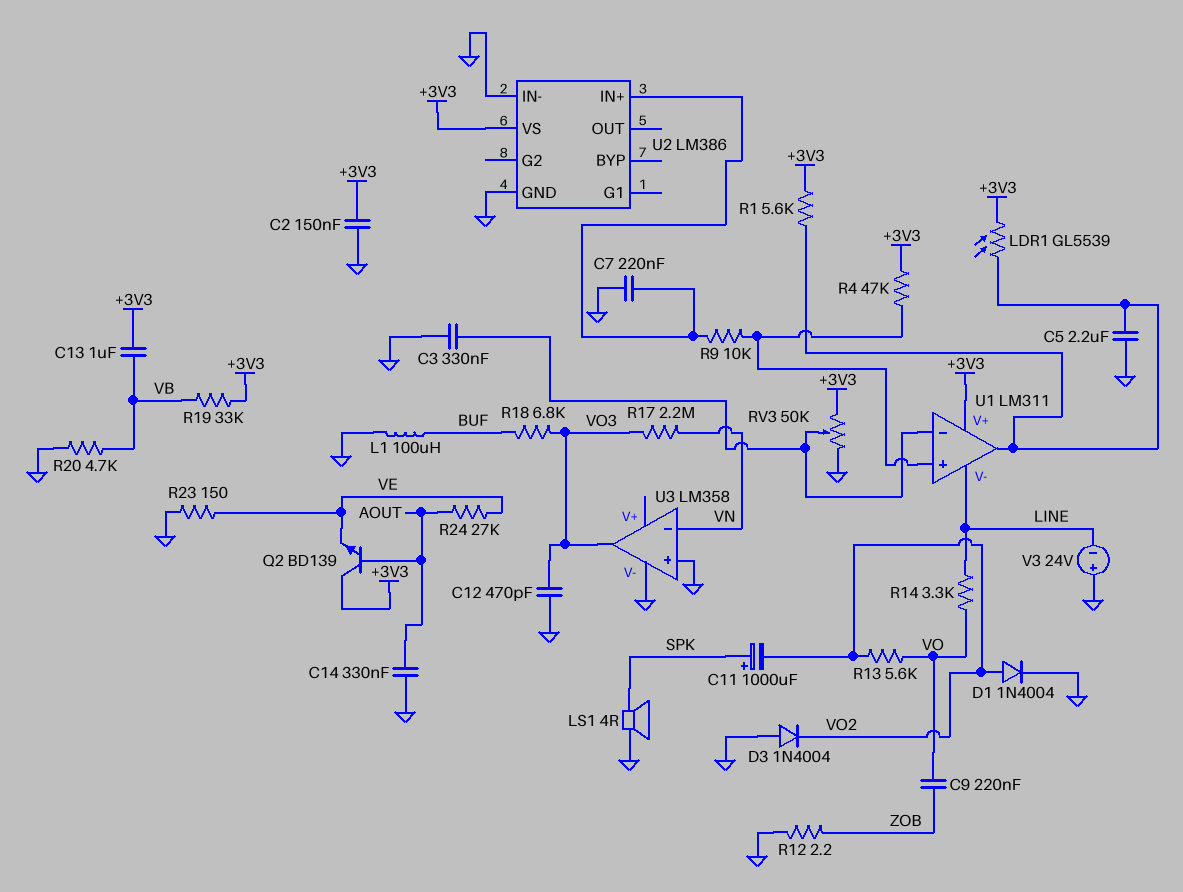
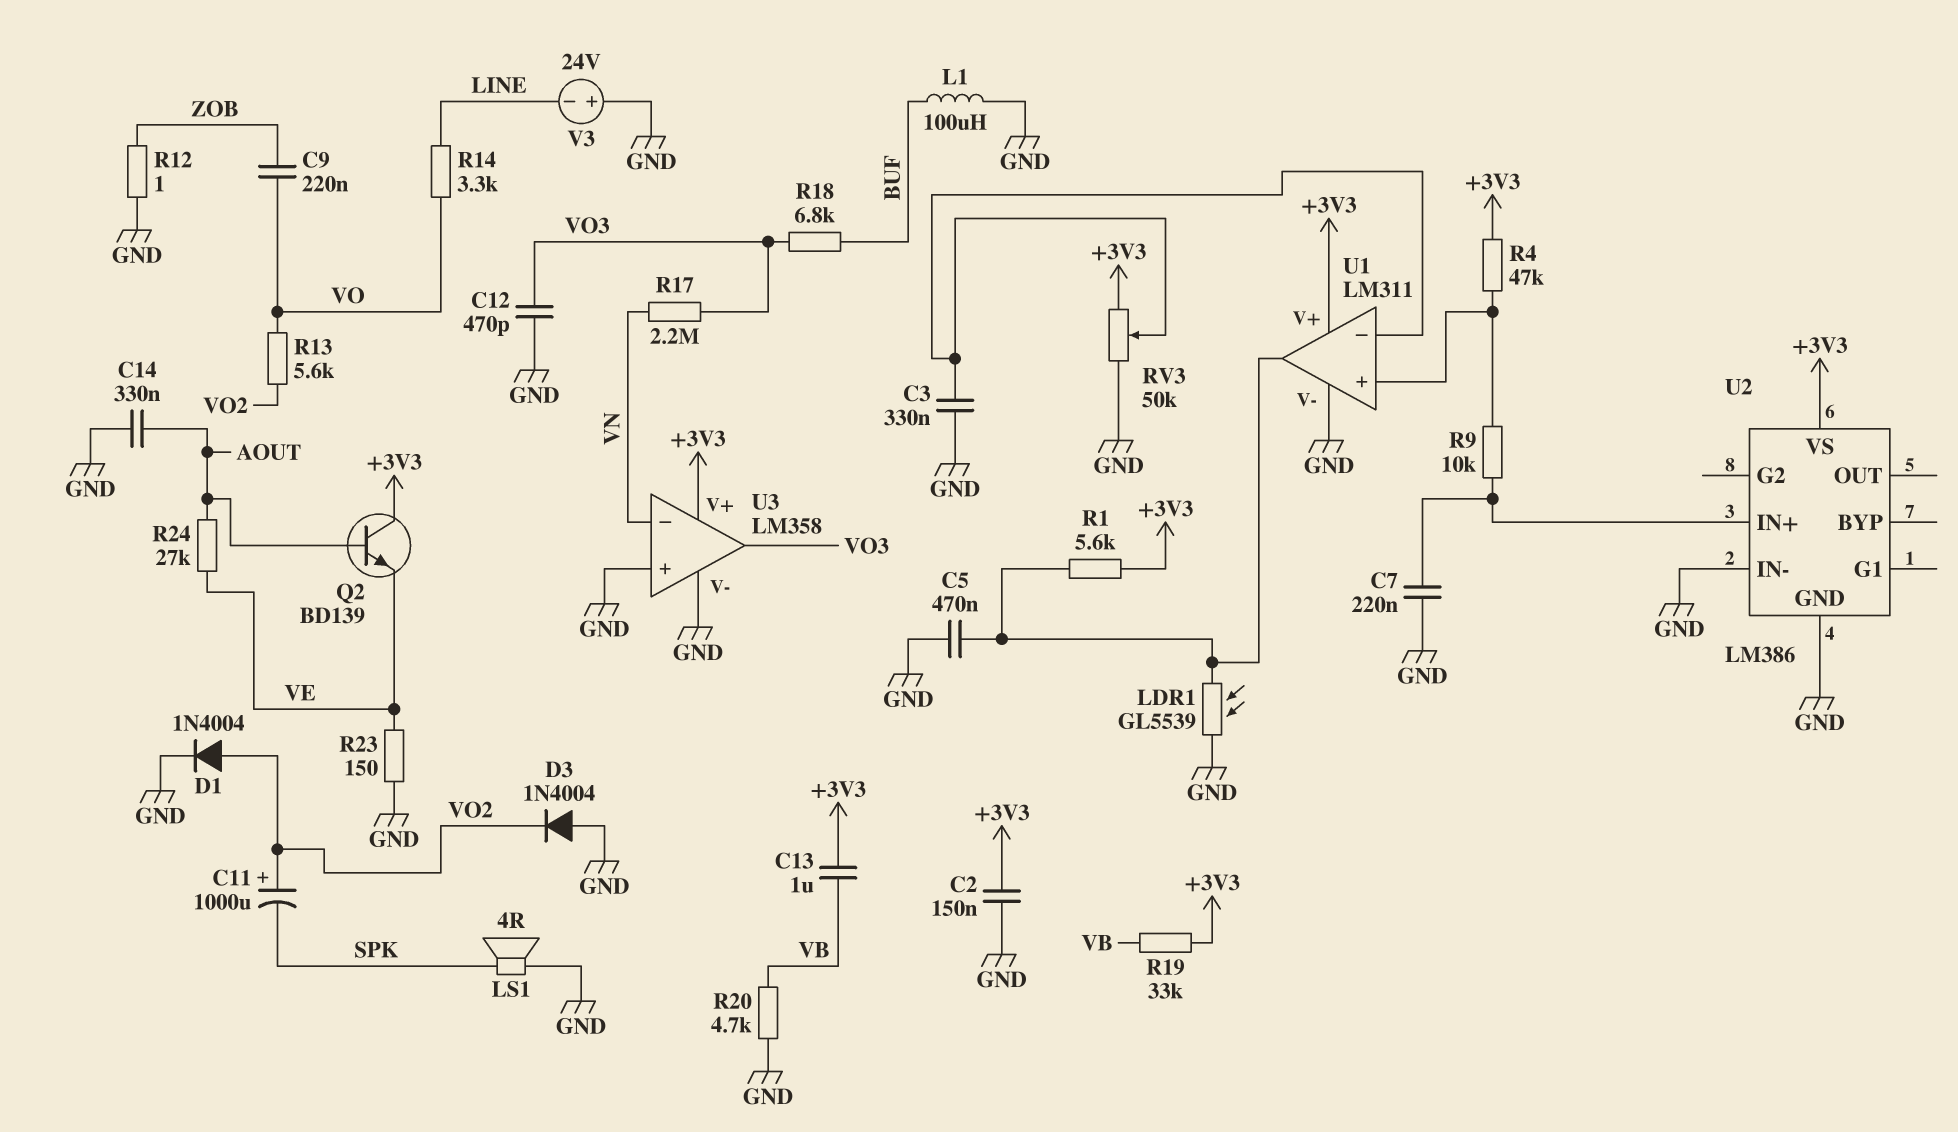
C5: 2.2uF (GND, U1/out) -> 470nF (GND, U1/out)
C11: 1000uF (plus SPK, minus VO2) -> 1000uF (plus VO2, minus SPK)
LDR1: GL5539 (+3V3, U1/out) -> GL5539 (GND, U1/out)
R12: 2.2 (GND, ZOB) -> 1 (GND, ZOB)
U1 pin V-: LINE -> GND
U3 pin V+: none -> +3V3

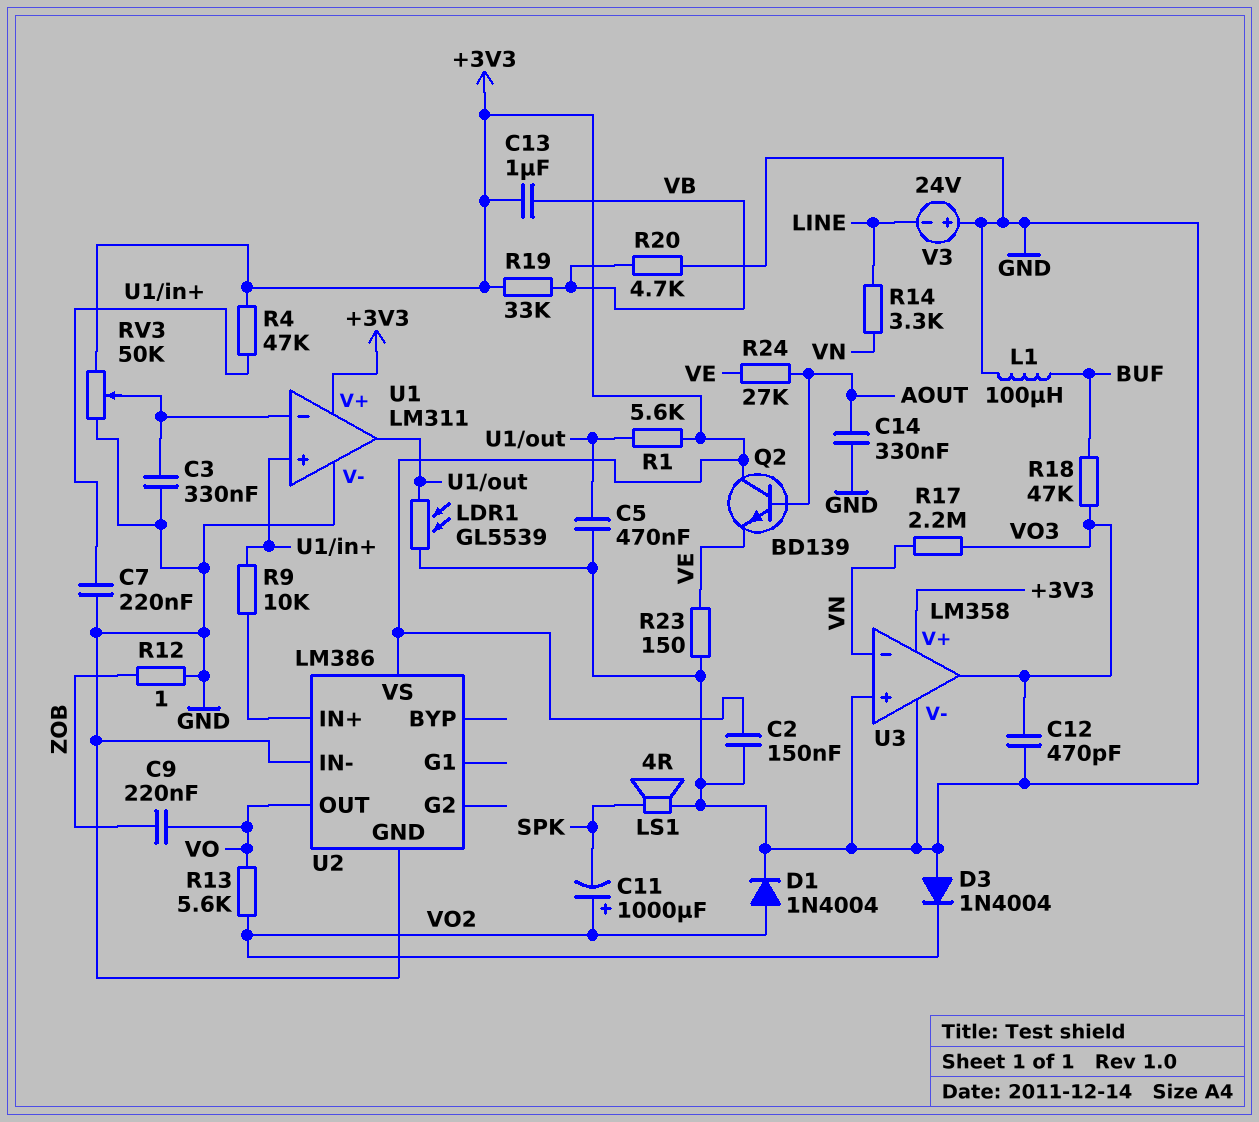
C7: 220nF (GND, U2/IN+) -> 220nF (GND, U1/in+)
R14: 3.3k (LINE, VO) -> 3.3k (LINE, VN)
R18: 6.8k (BUF, VO3) -> 47k (BUF, VO3)
U2 pin OUT: none -> VO

